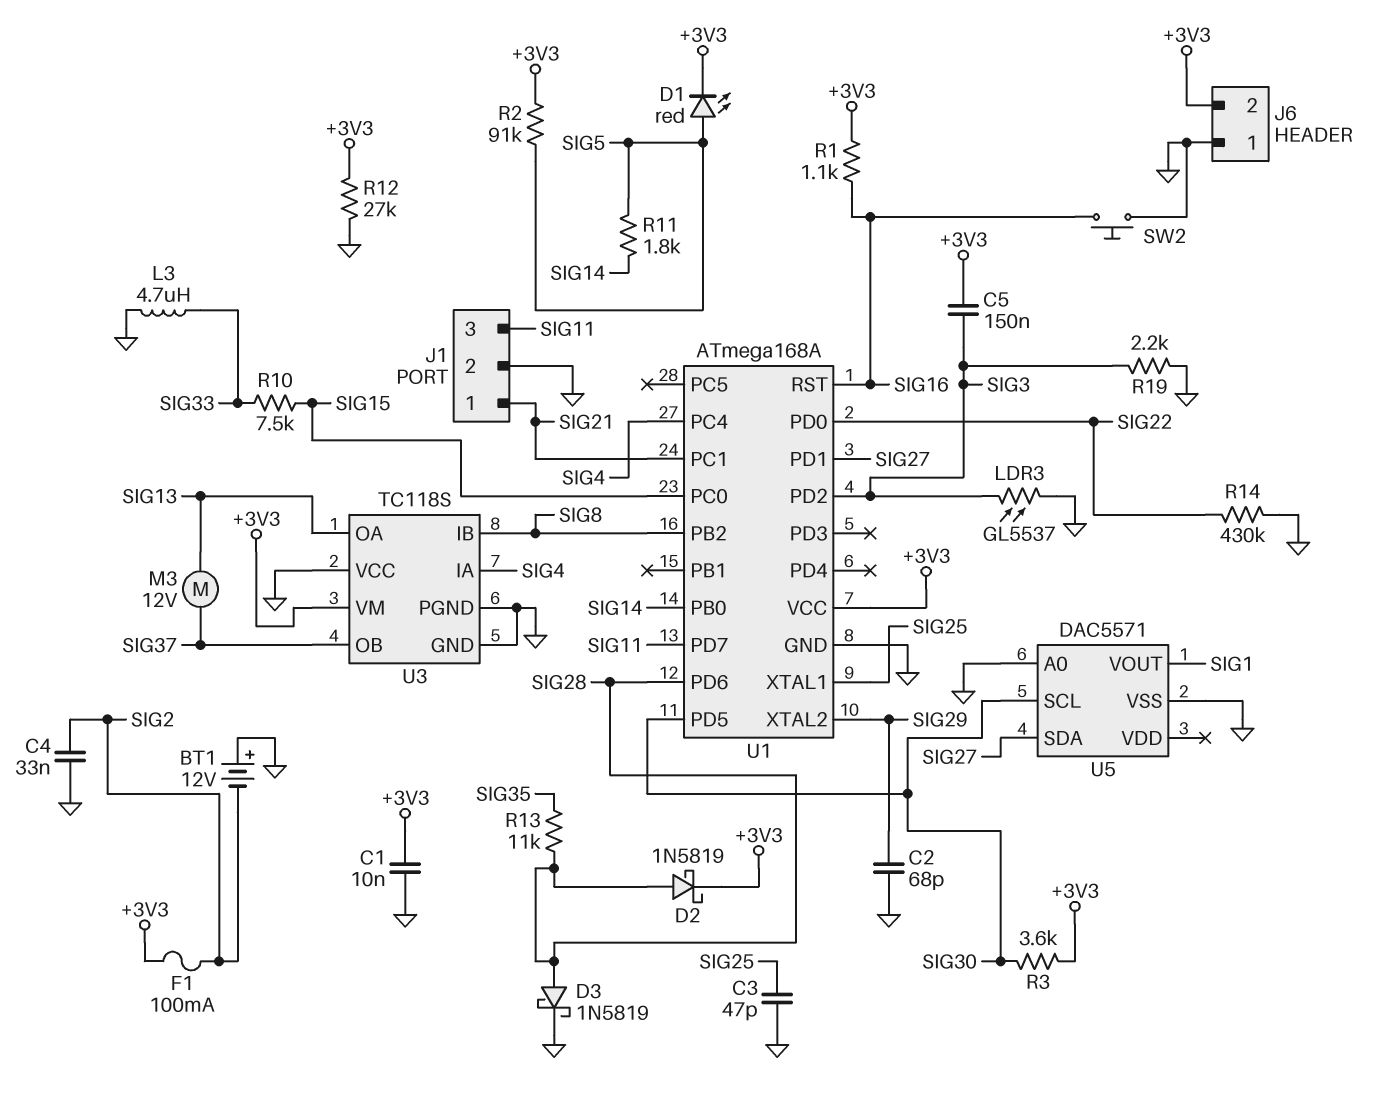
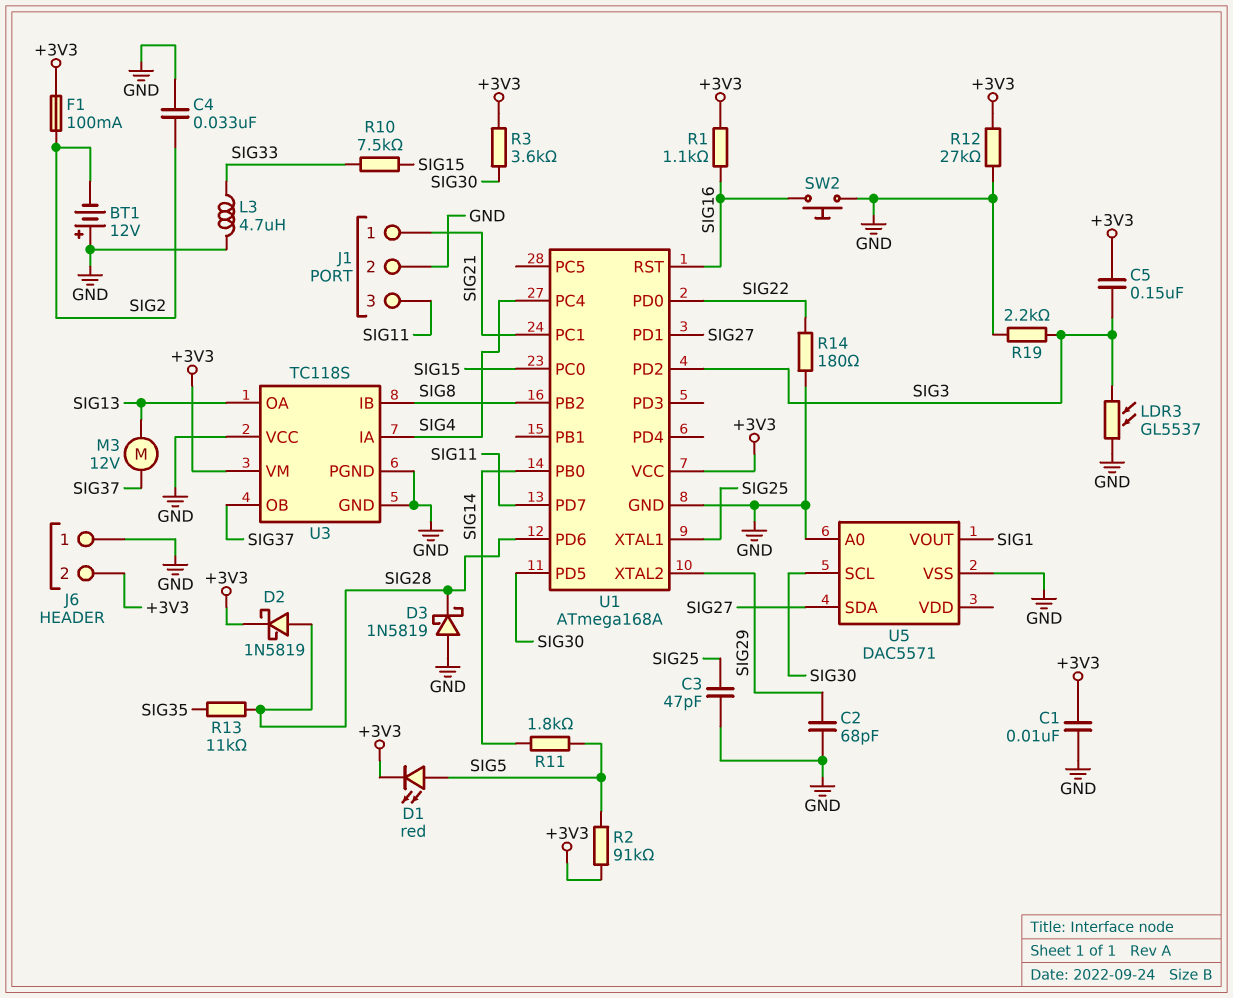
D3: schottky 1N5819 (A SIG28, K GND) -> schottky 1N5819 (A GND, K SIG28)
R14: 430k (GND, SIG22) -> 180 (GND, SIG22)

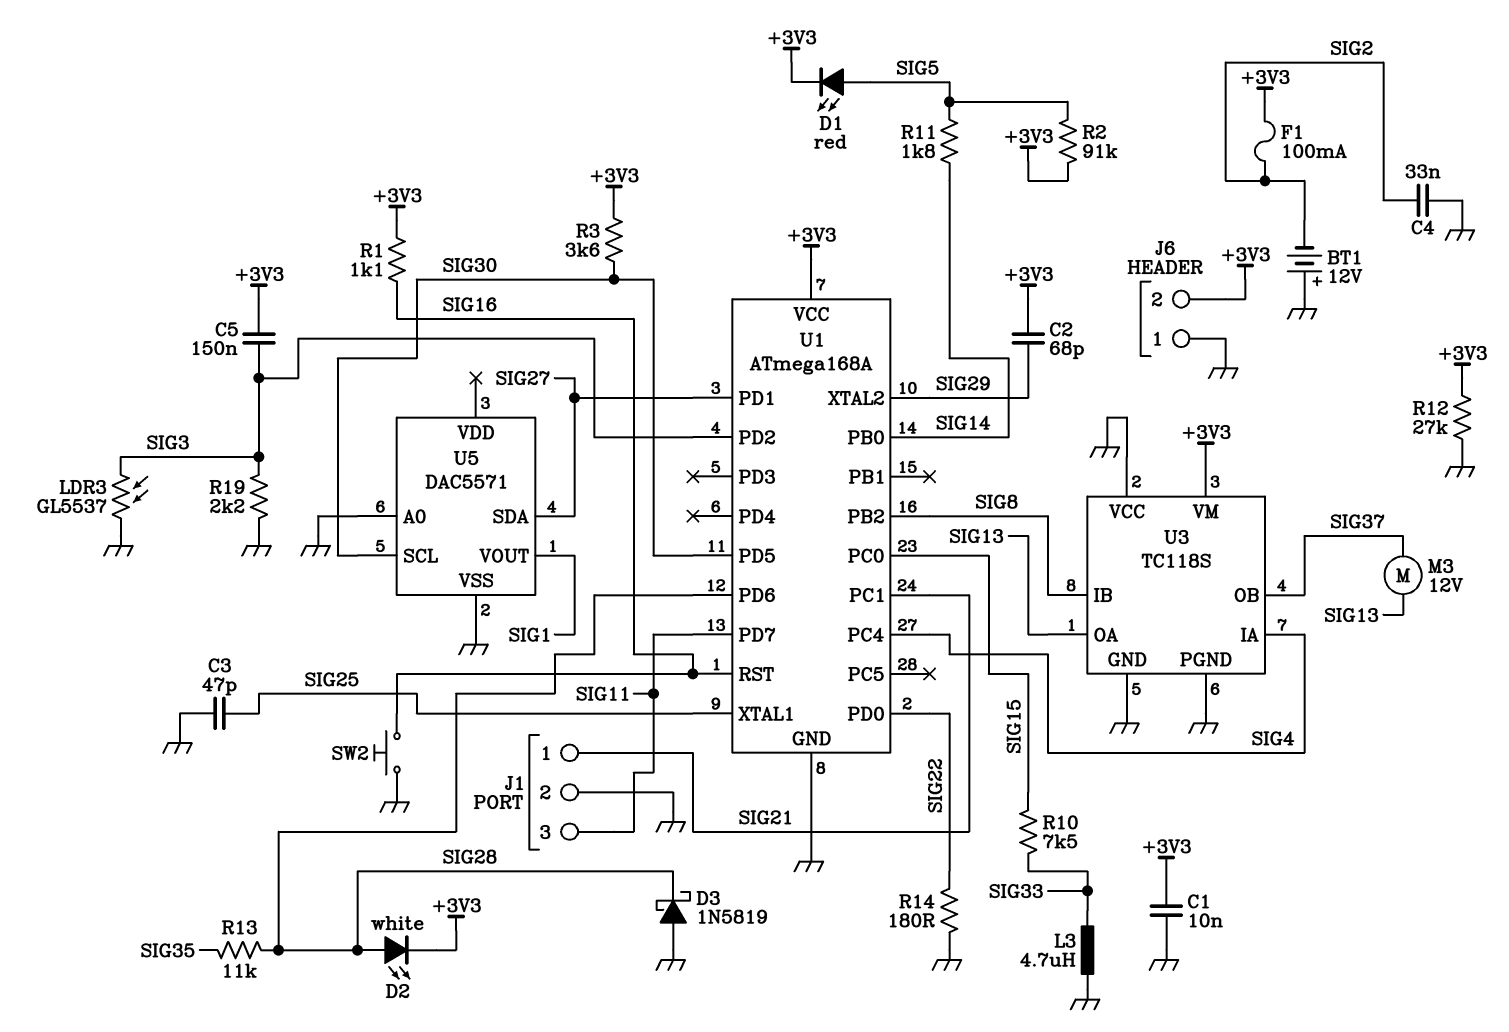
C2: 68pF (GND, SIG29) -> 68pF (+3V3, SIG29)
D2: schottky 1N5819 (A SIG28, K +3V3) -> LED white (A SIG28, K +3V3)

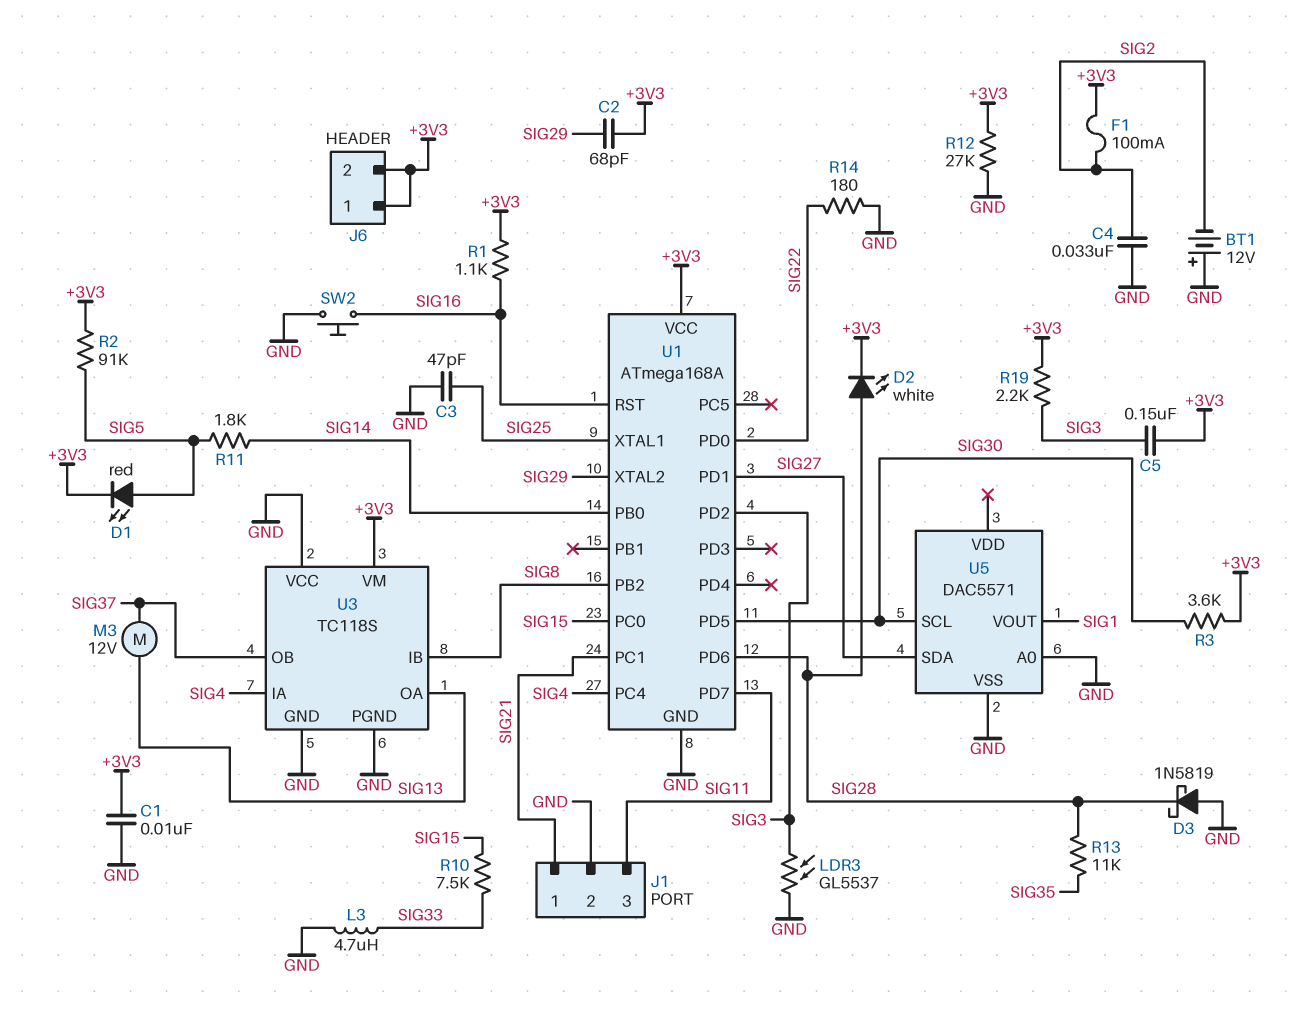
J6 pin 1: GND -> +3V3
R19: 2.2k (GND, SIG3) -> 2.2k (+3V3, SIG3)

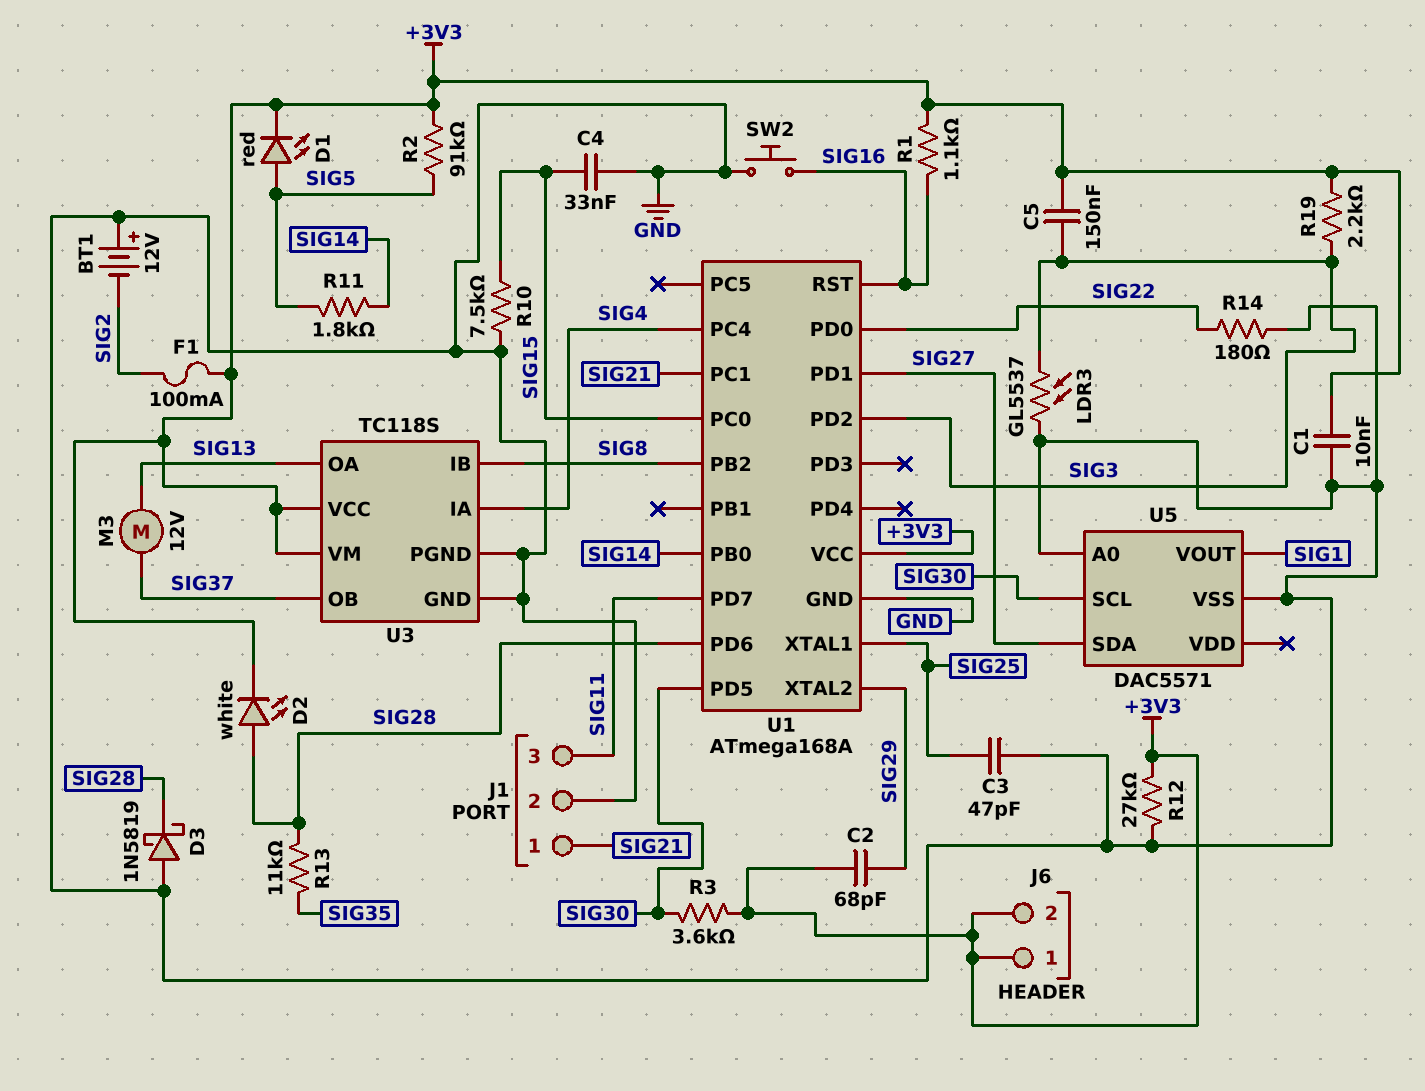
C4: 33nF (GND, SIG2) -> 33nF (GND, SIG15)
L3: 4.7uH (GND, SIG33) -> none
R10: 7.5k (SIG15, SIG33) -> 7.5k (GND, SIG15)
U3 pin VCC: GND -> +3V3

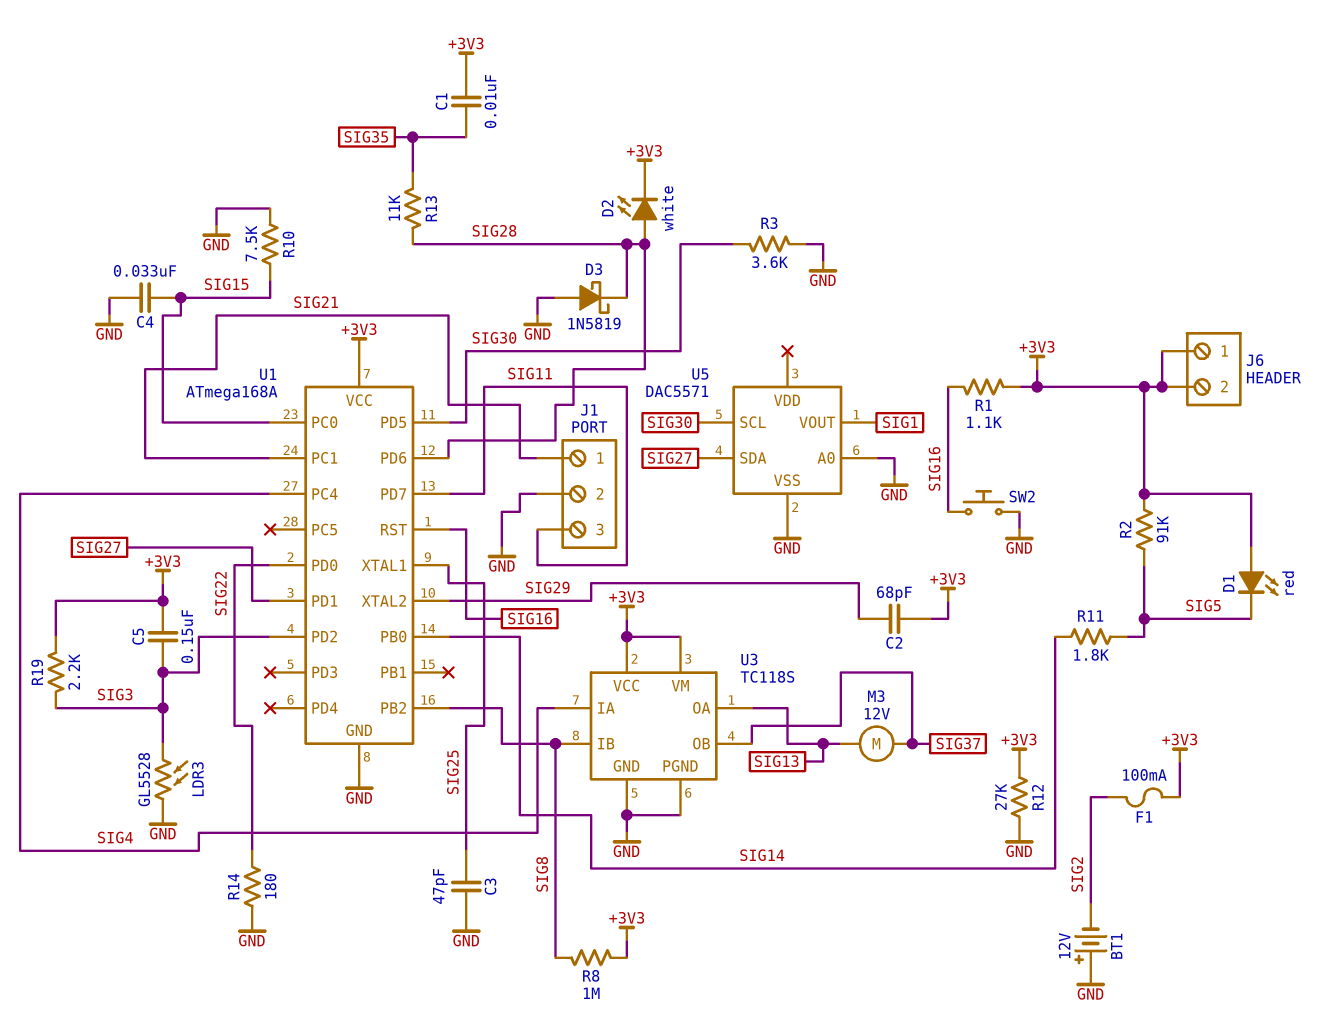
C1: 10nF (+3V3, GND) -> 10nF (+3V3, SIG35)
D1: LED red (A SIG5, K +3V3) -> LED red (A +3V3, K SIG5)
LDR3: GL5537 (GND, SIG3) -> GL5528 (GND, SIG3)
R3: 3.6k (+3V3, SIG30) -> 3.6k (GND, SIG30)
R8: none -> 1M (+3V3, SIG8)

